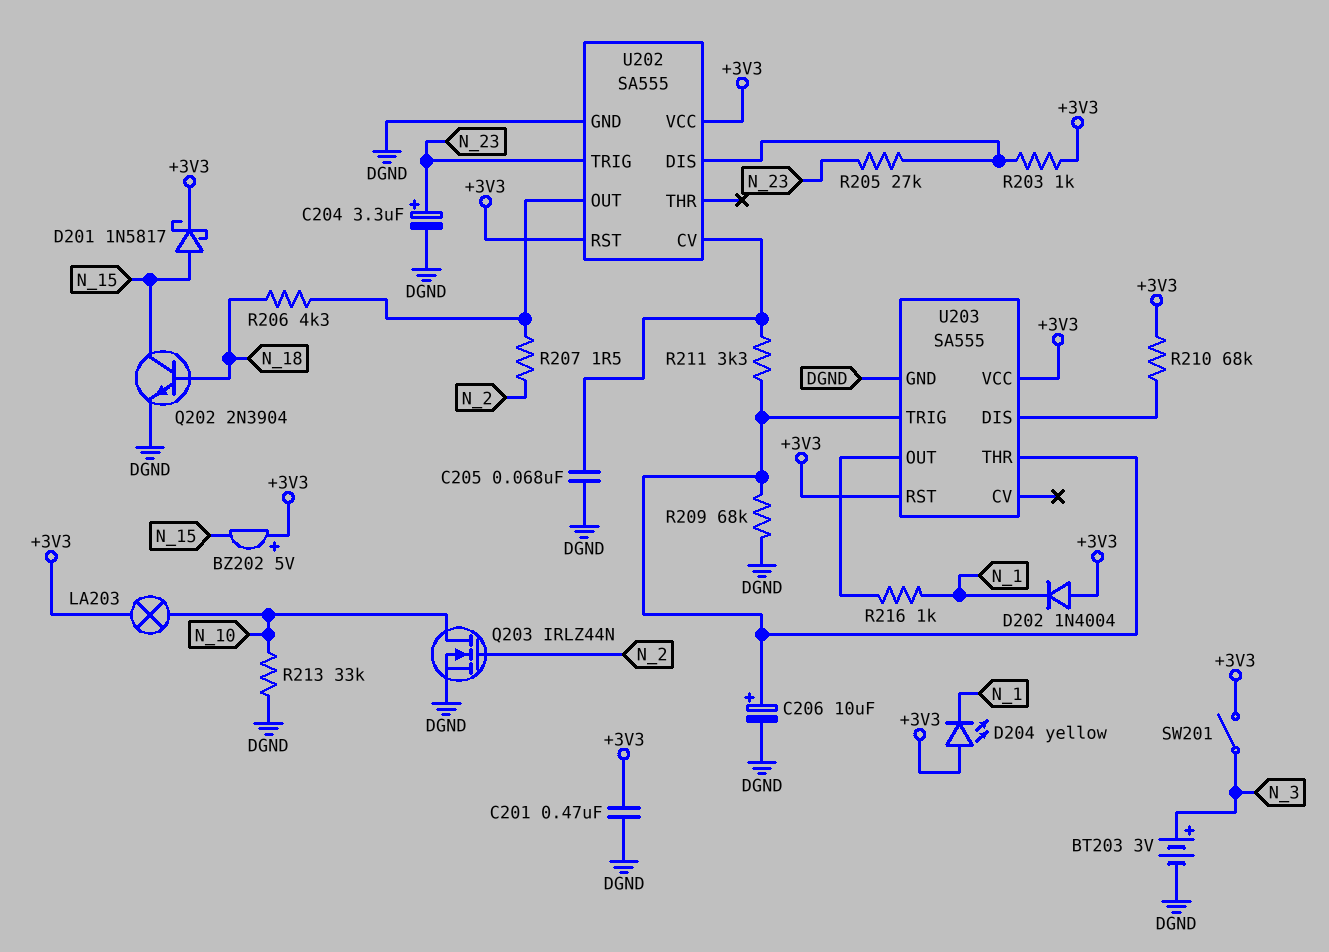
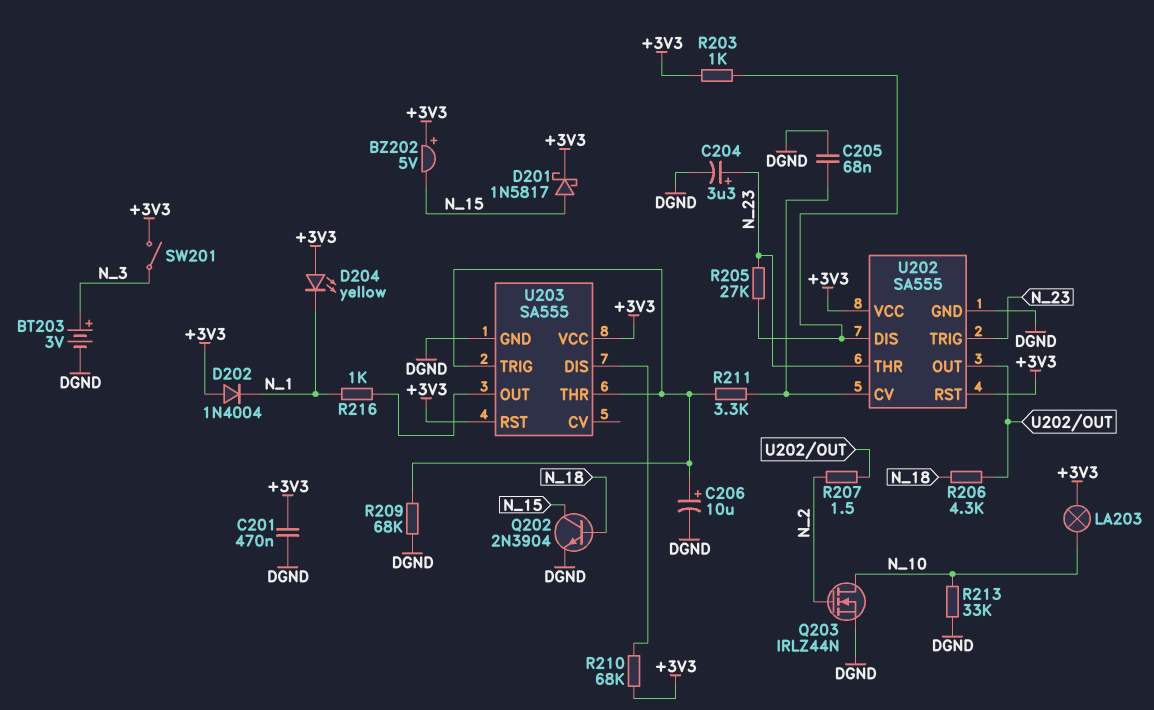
U202 pin THR: none -> N_23

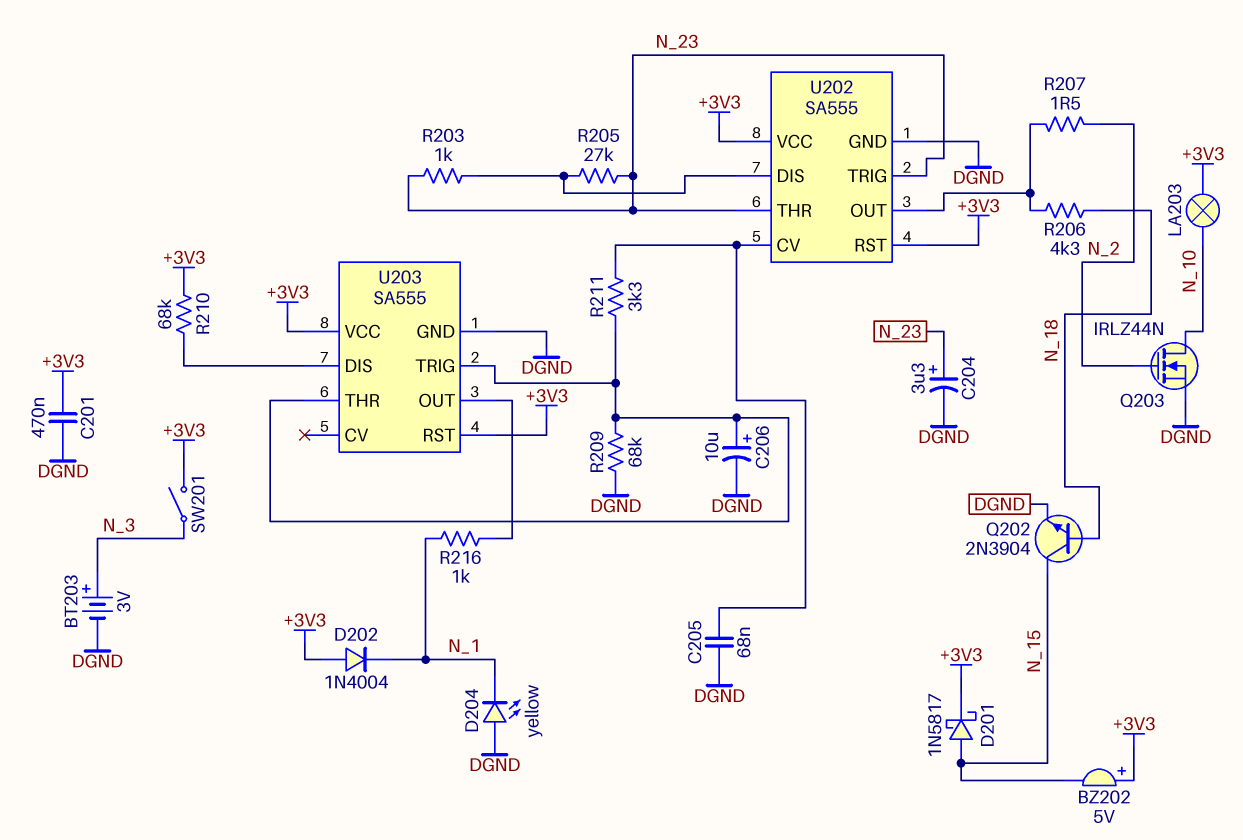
D204: LED yellow (A +3V3, K N_1) -> LED yellow (A DGND, K N_1)
R203: 1k (+3V3, U202/DIS) -> 1k (N_23, U202/DIS)
R213: 33k (DGND, N_10) -> none

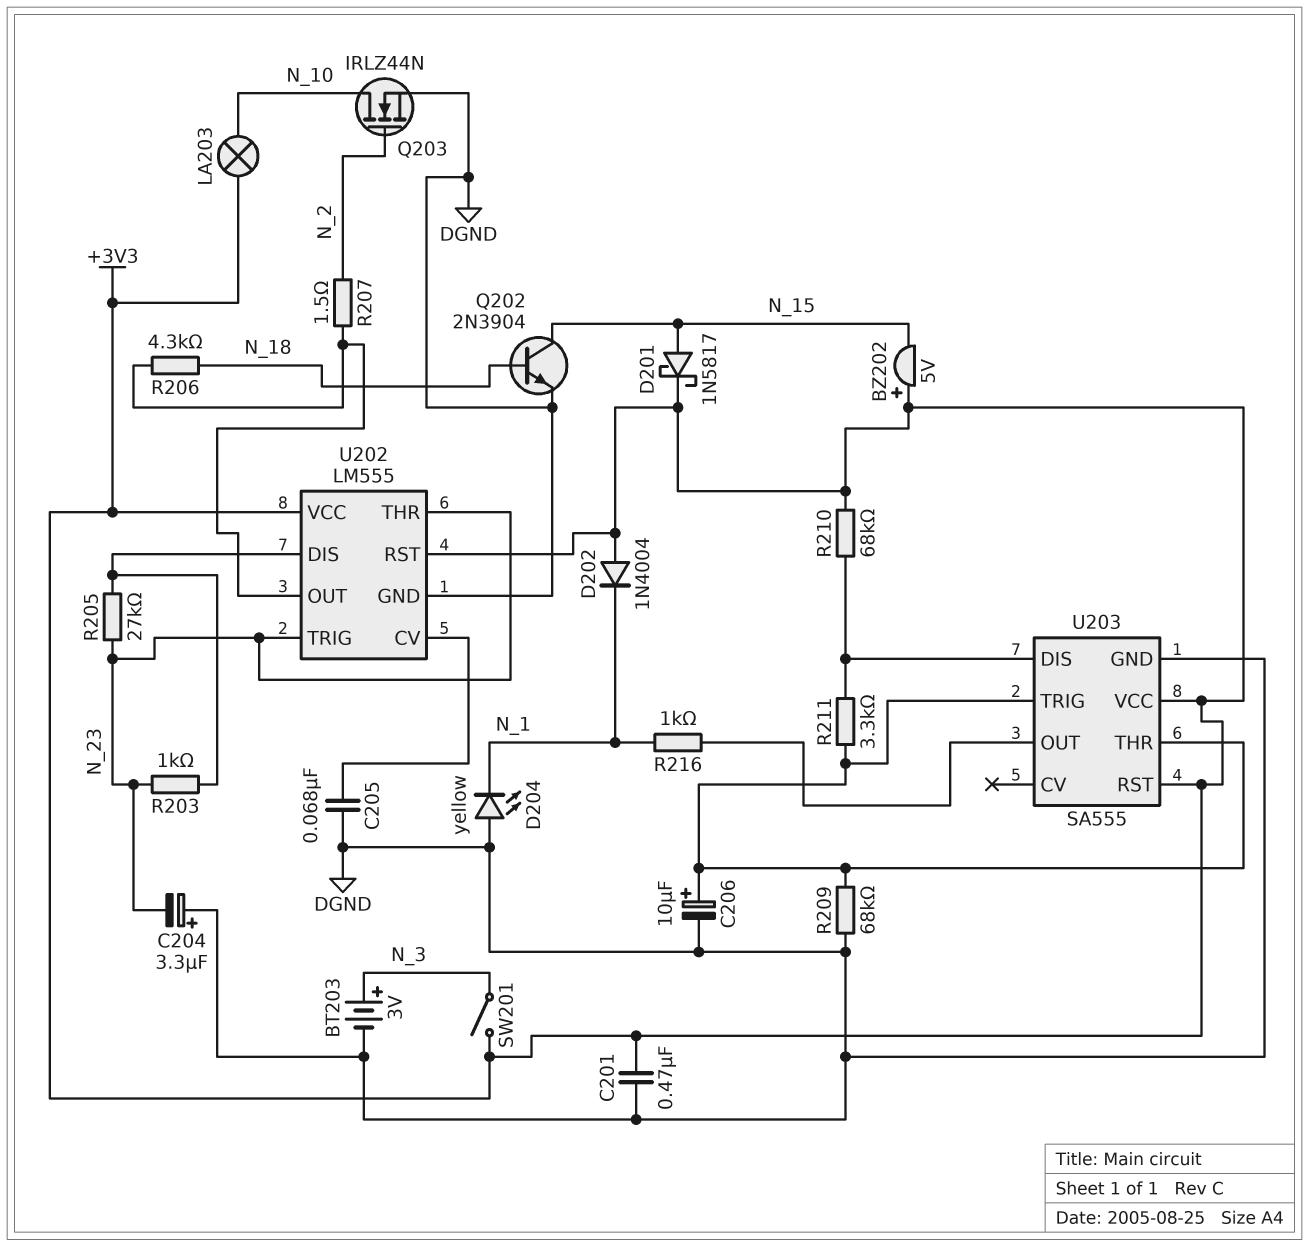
C204: 3.3uF (plus N_23, minus DGND) -> 3.3uF (plus DGND, minus N_23)
R211: 3.3k (U202/CV, U203/THR) -> 3.3k (U203/DIS, U203/THR)
U202: SA555 -> LM555

